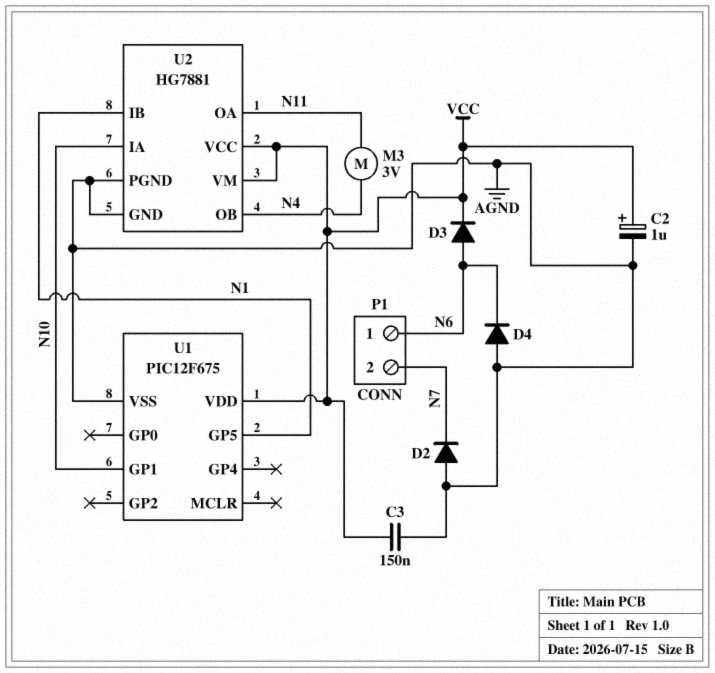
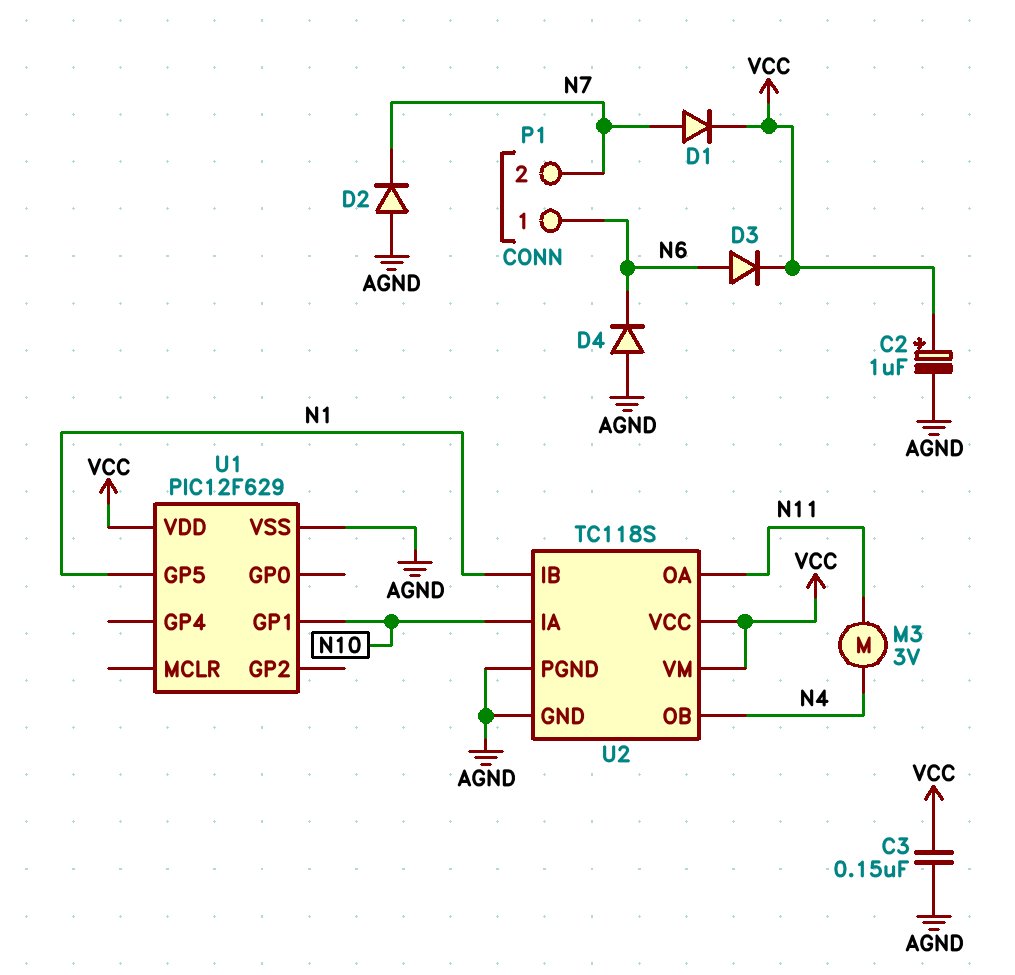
D1: none -> diode (A N7, K VCC)
U1: PIC12F675 -> PIC12F629
U2: HG7881 -> TC118S

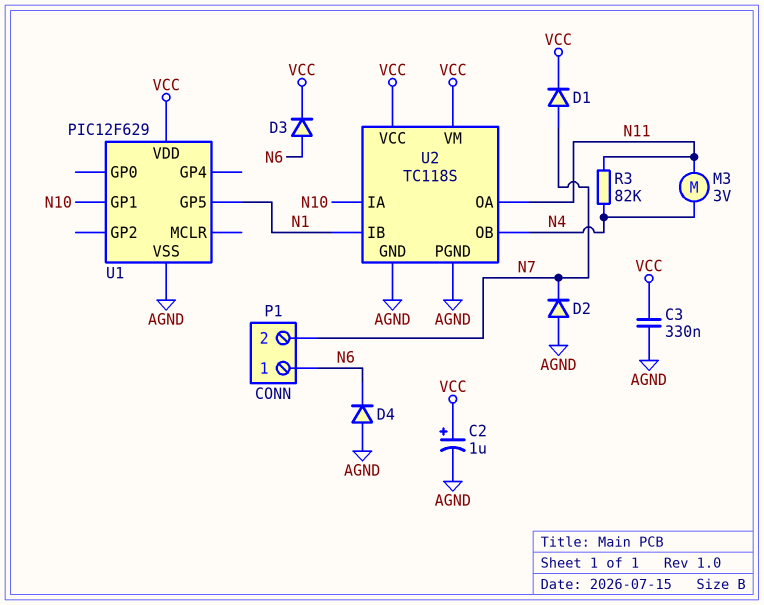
C3: 150nF (AGND, VCC) -> 330nF (AGND, VCC)
R3: none -> 82k (N4, N11)

